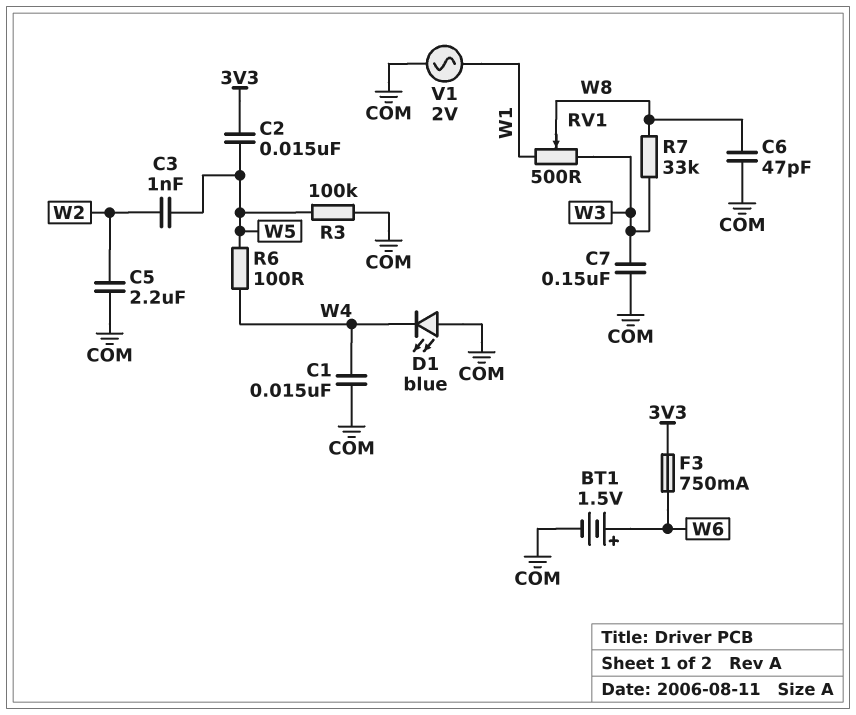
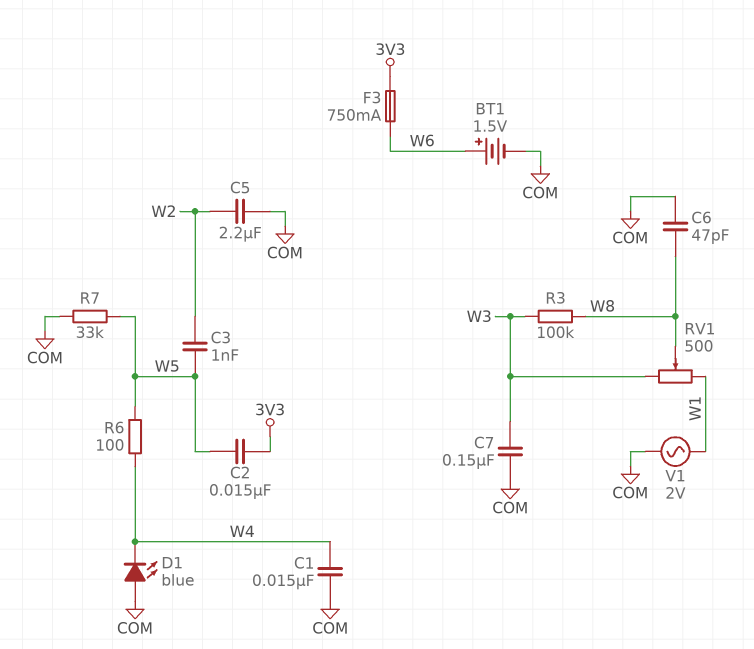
R3: 100k (COM, W5) -> 100k (W3, W8)
R7: 33k (W3, W8) -> 33k (COM, W5)

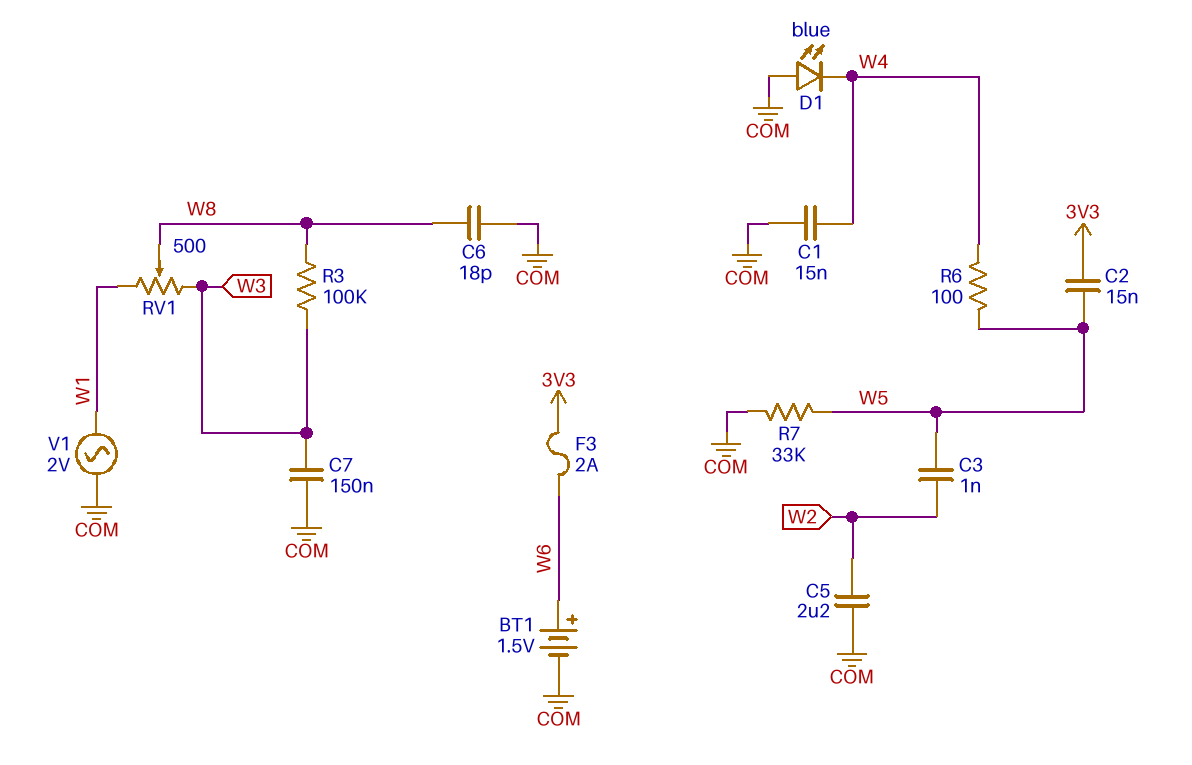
C6: 47pF (COM, W8) -> 18pF (COM, W8)
F3: 750mA (3V3, W6) -> 2A (3V3, W6)

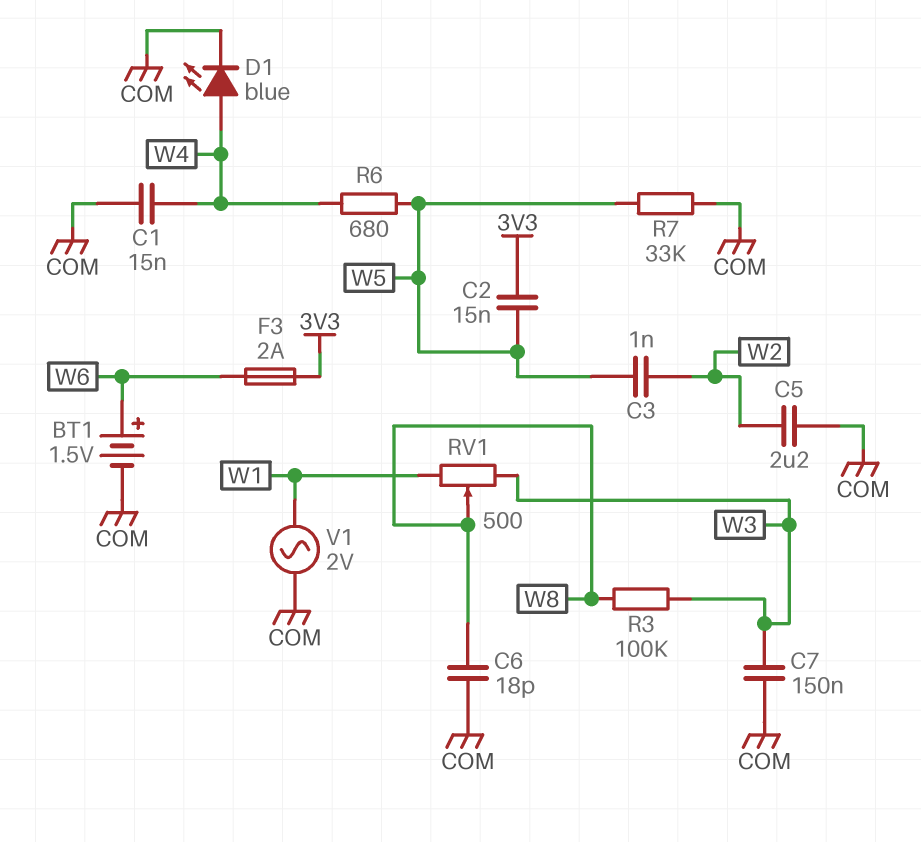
D1: LED blue (A COM, K W4) -> LED blue (A W4, K COM)
R6: 100 (W4, W5) -> 680 (W4, W5)

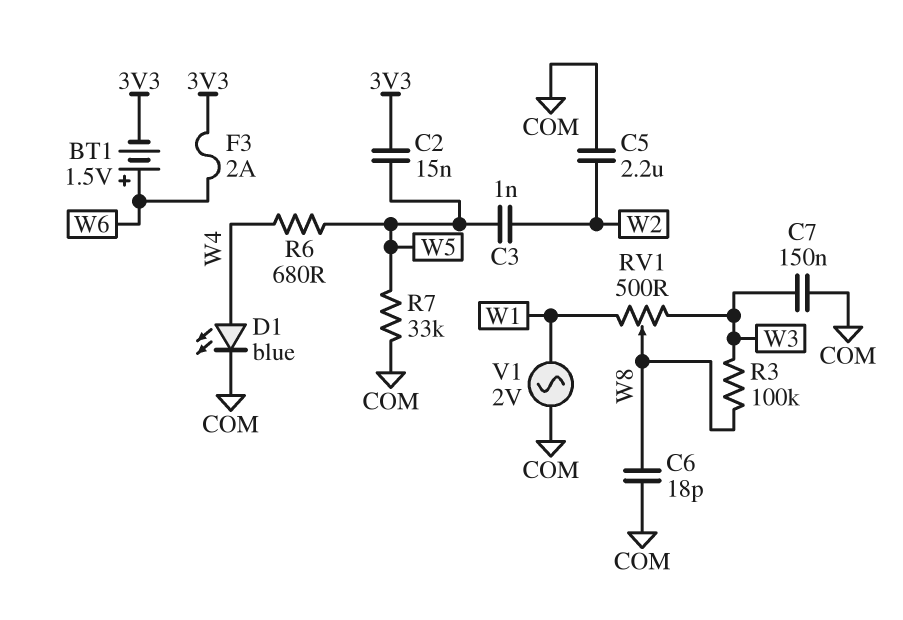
BT1: 1.5V (plus W6, minus COM) -> 1.5V (plus W6, minus 3V3)
C1: 15nF (COM, W4) -> none

